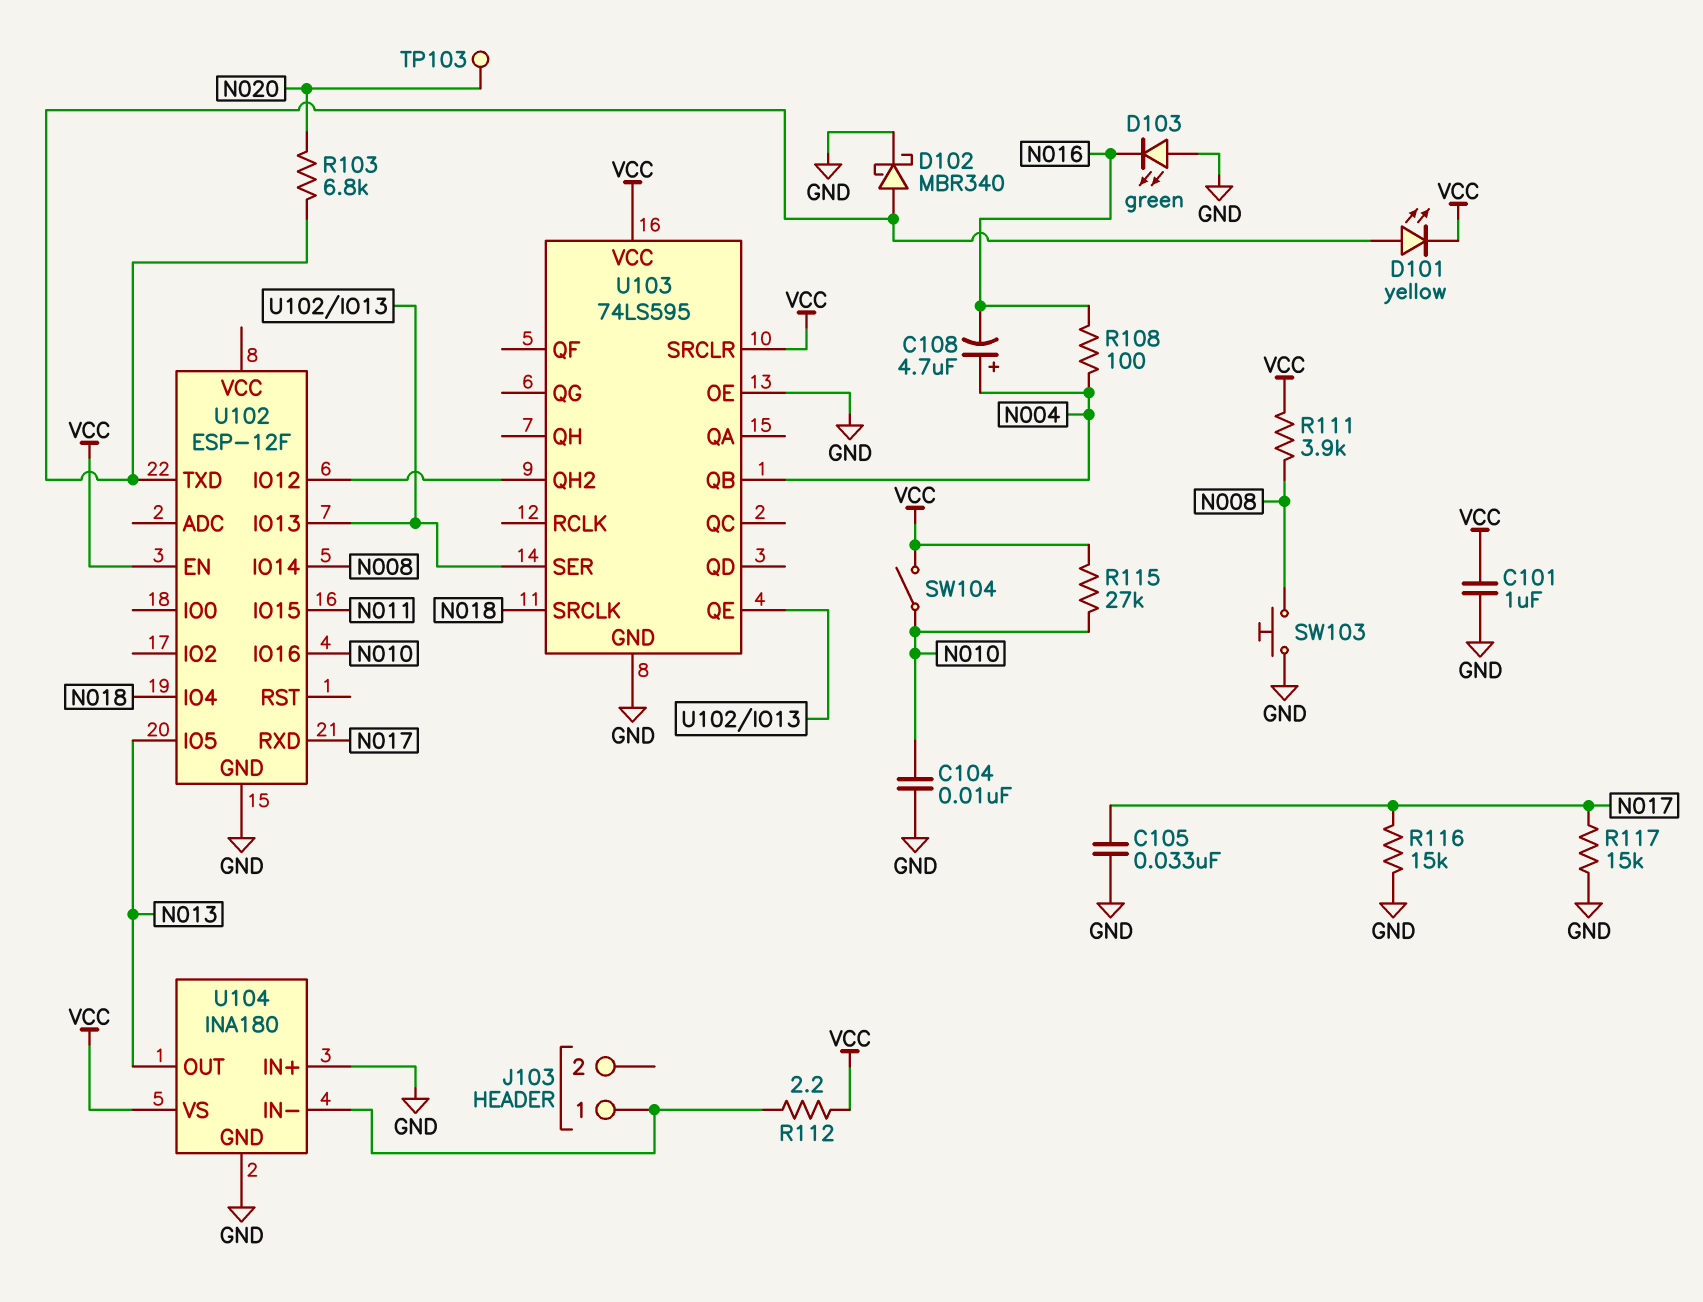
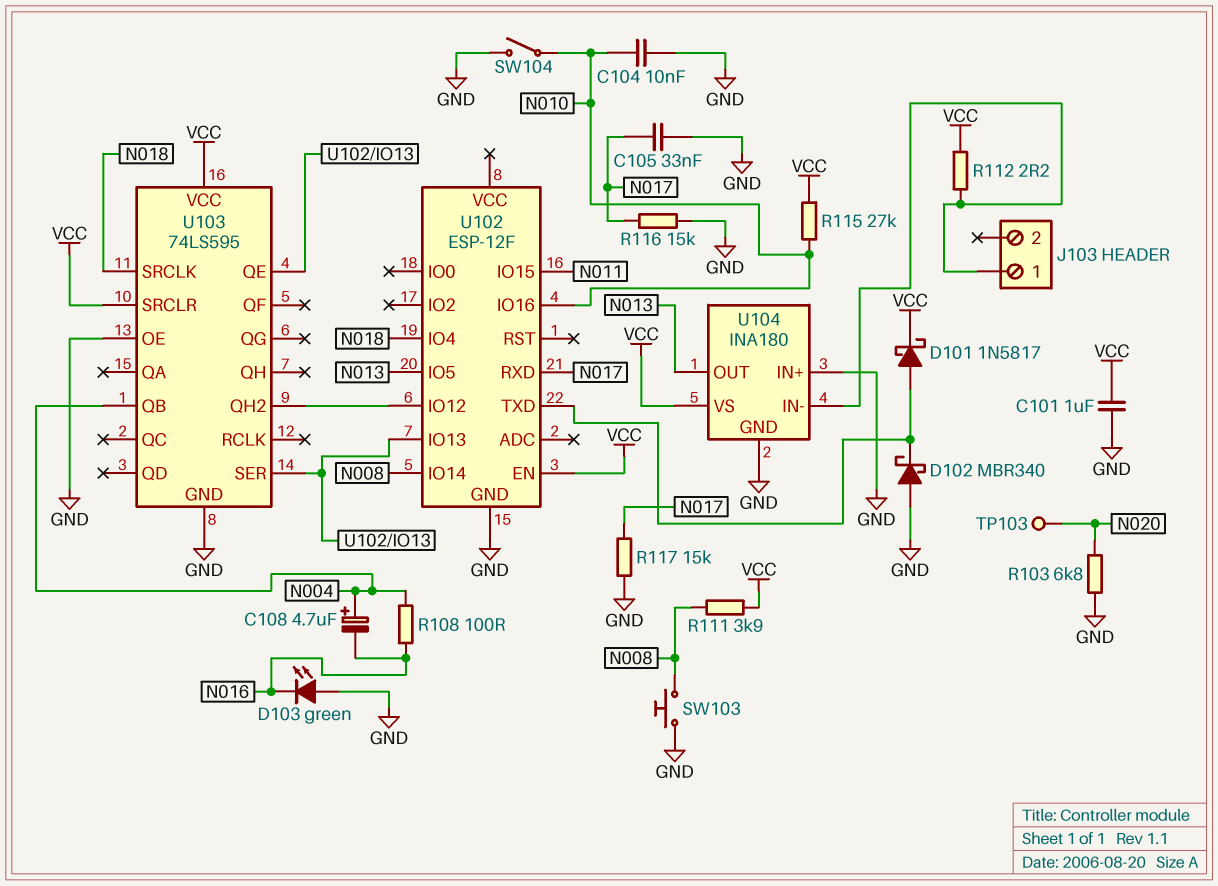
D101: LED yellow (A U102/TXD, K VCC) -> schottky 1N5817 (A U102/TXD, K VCC)
D102: schottky MBR340 (A U102/TXD, K GND) -> schottky MBR340 (A GND, K U102/TXD)
R103: 6.8k (N020, U102/TXD) -> 6.8k (GND, N020)
SW104: switch (N010, VCC) -> switch (GND, N010)

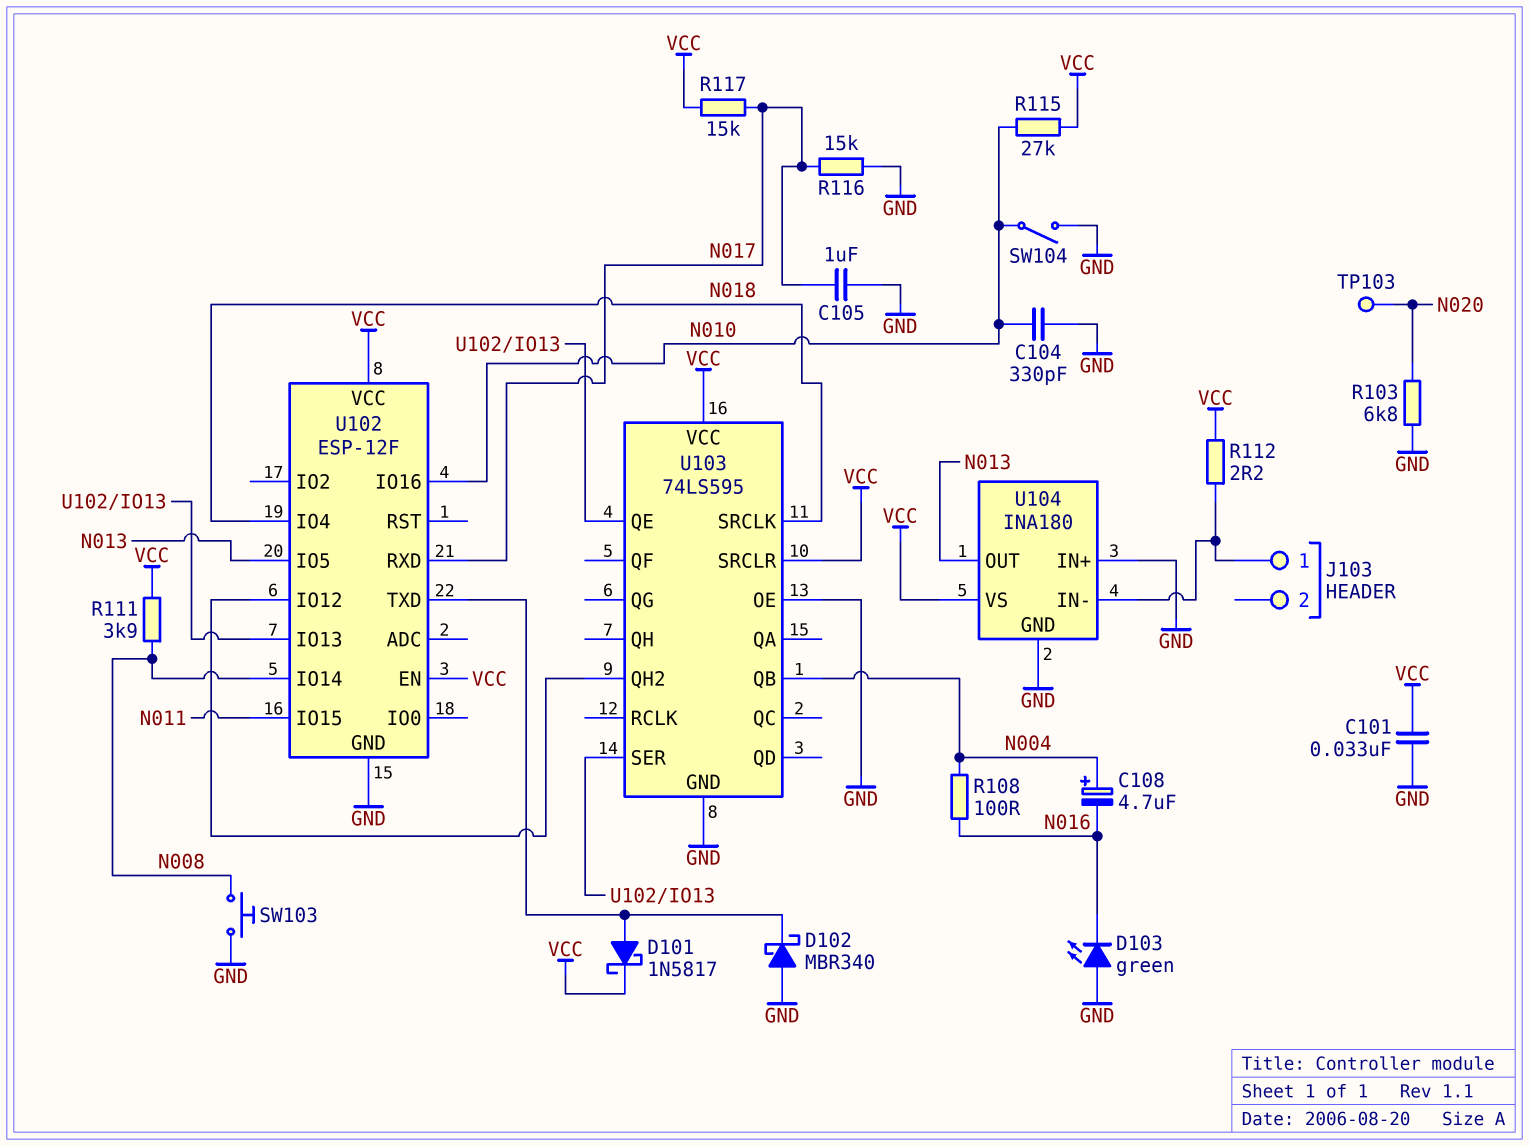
C101: 1uF (GND, VCC) -> 33nF (GND, VCC)
C104: 10nF (GND, N010) -> 330pF (GND, N010)
C105: 33nF (GND, N017) -> 1uF (GND, N017)
R117: 15k (GND, N017) -> 15k (N017, VCC)
U102 pin VCC: none -> VCC

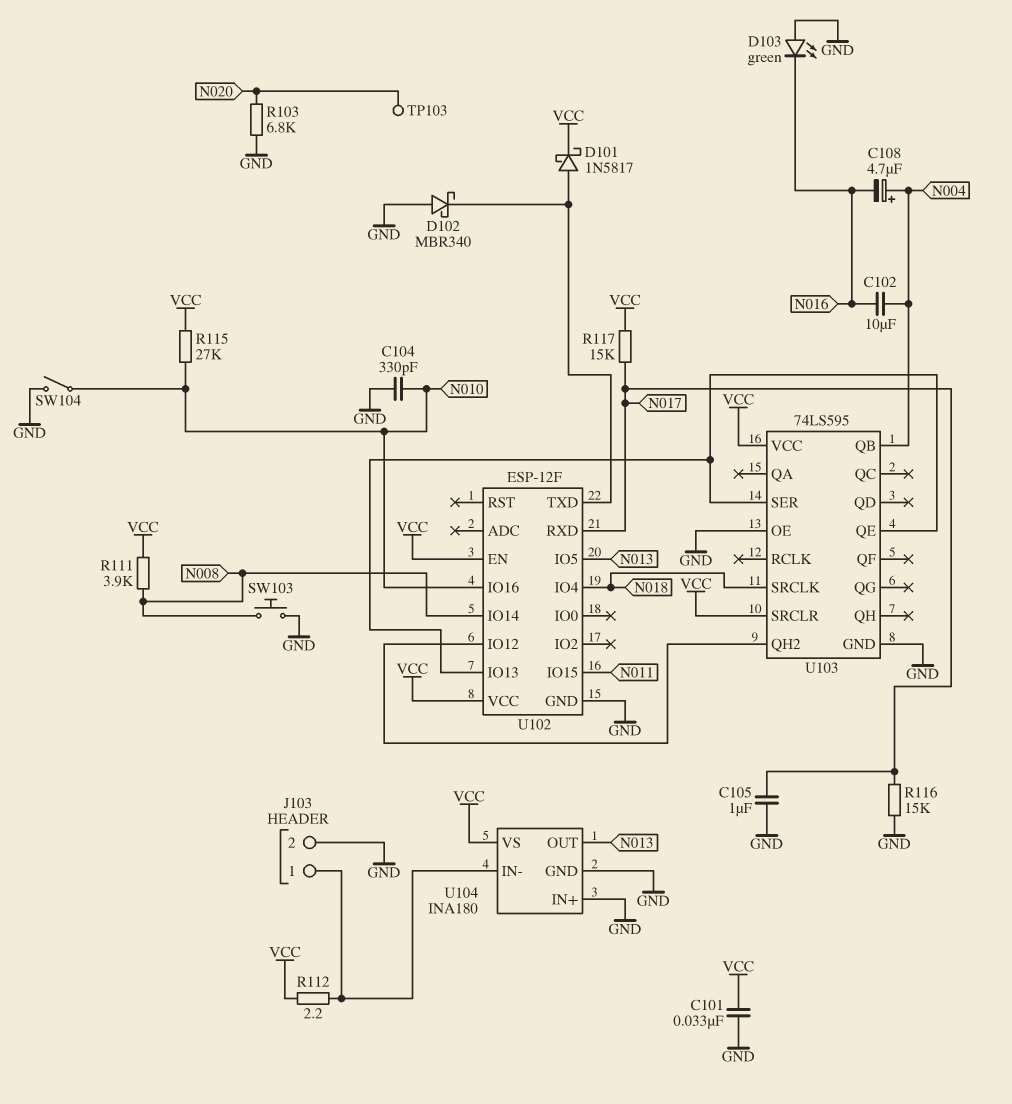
C102: none -> 10uF (N004, N016)
J103 pin 2: none -> GND
R108: 100 (N004, N016) -> none

